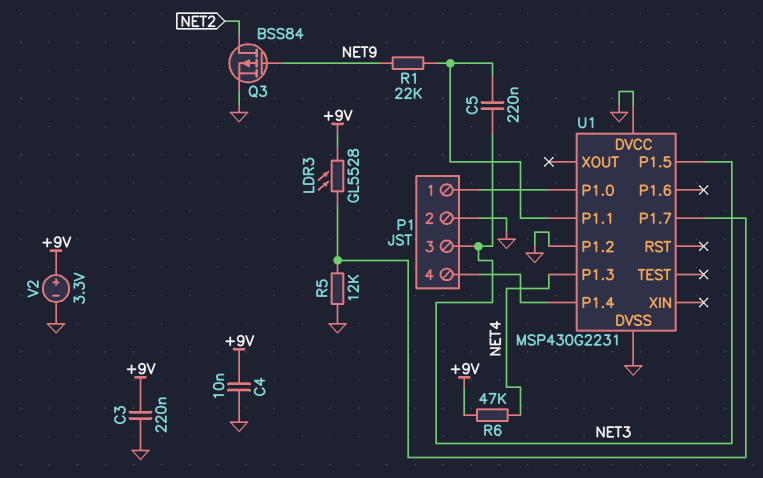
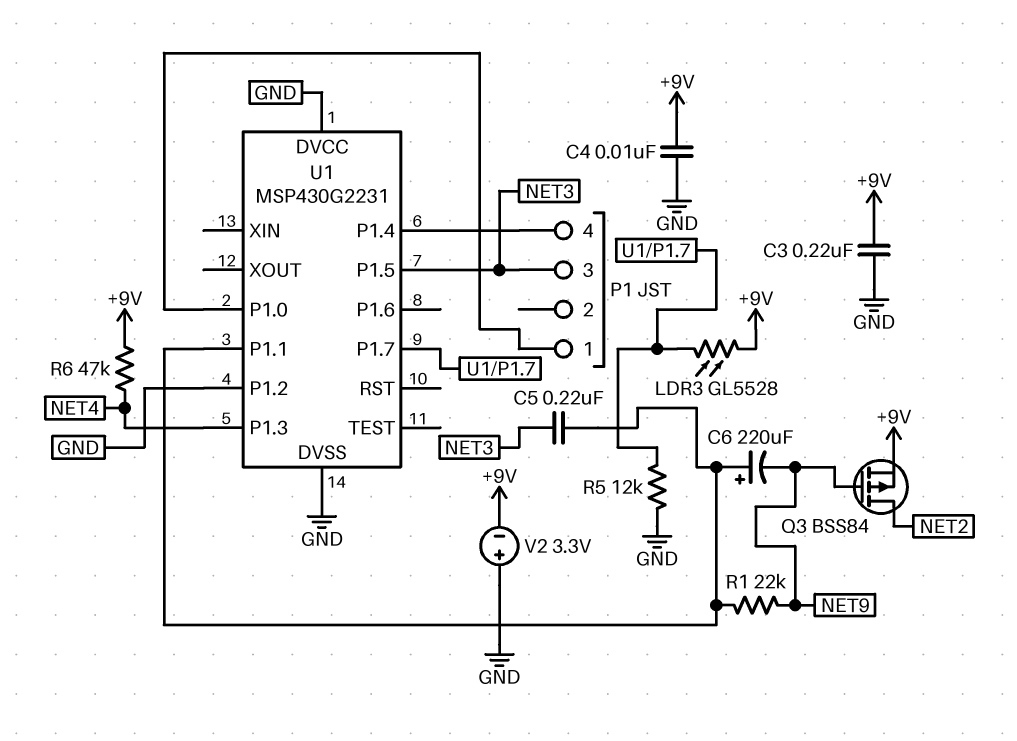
C6: none -> 220uF (plus U1/P1.1, minus NET9)
P1 pin 2: GND -> none
Q3: PMOS BSS84 (G NET9, D NET2, S GND) -> PMOS BSS84 (G NET9, D NET2, S +9V)
V2: 3.3V (plus +9V, minus GND) -> 3.3V (plus GND, minus +9V)

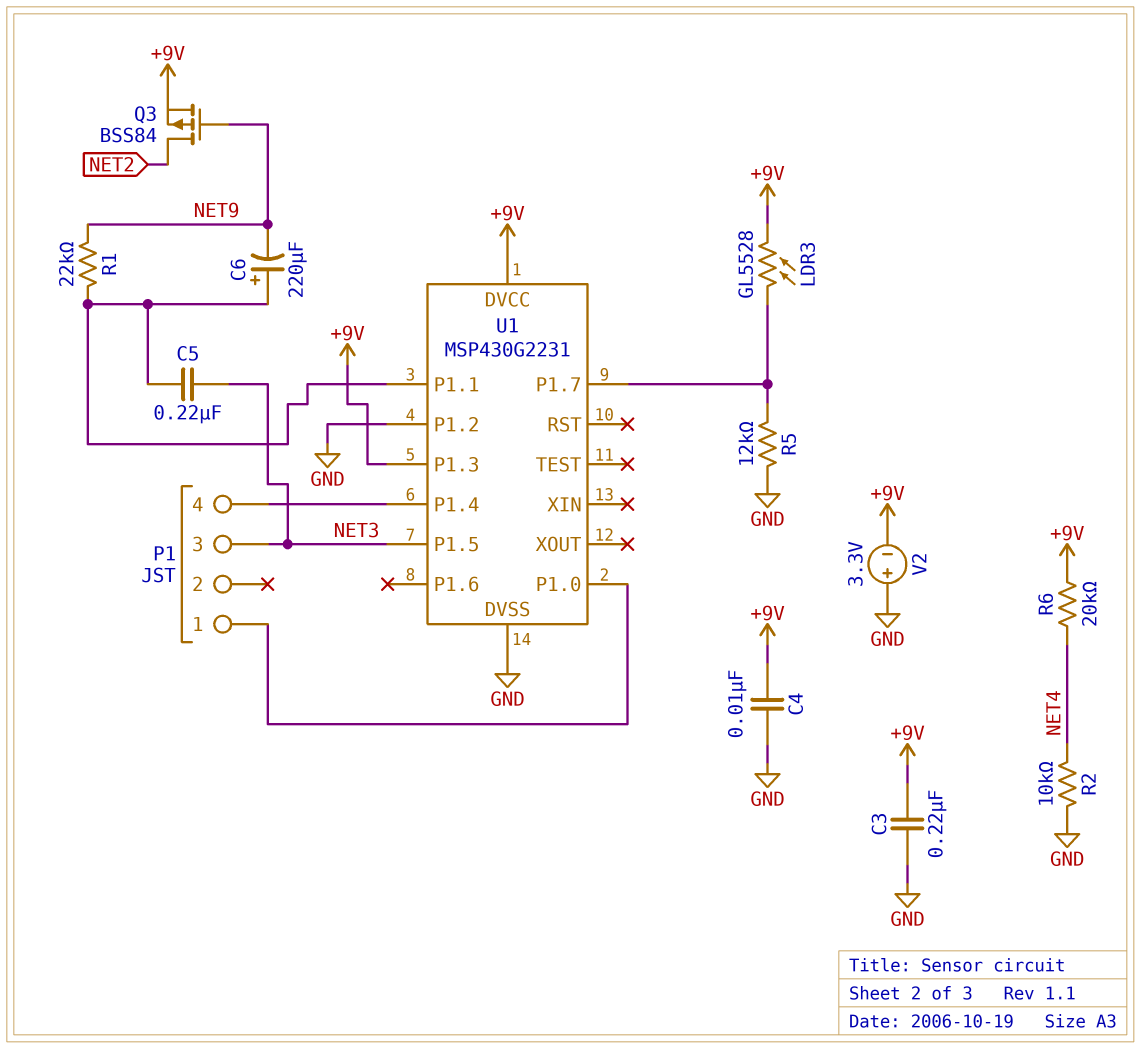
R2: none -> 10k (GND, NET4)
R6: 47k (+9V, NET4) -> 20k (+9V, NET4)
U1 pin DVCC: GND -> +9V
U1 pin P1.3: NET4 -> +9V

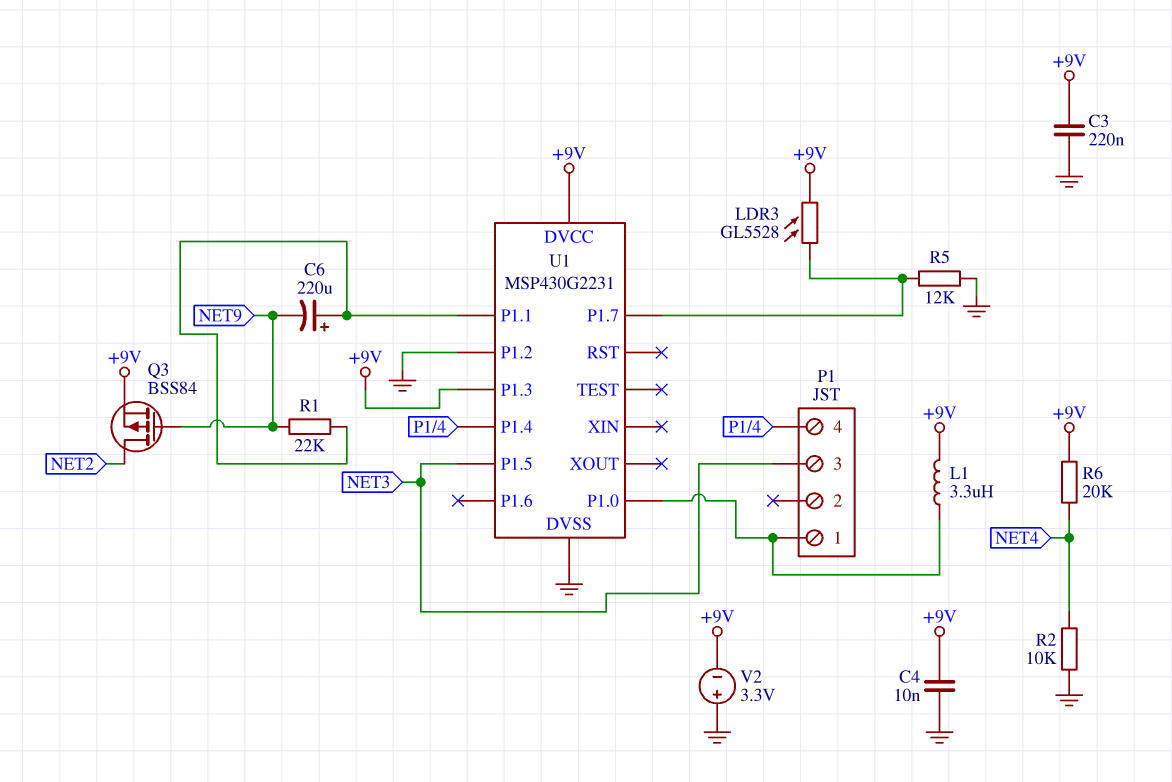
C5: 220nF (NET3, U1/P1.1) -> none
L1: none -> 3.3uH (+9V, P1/1)

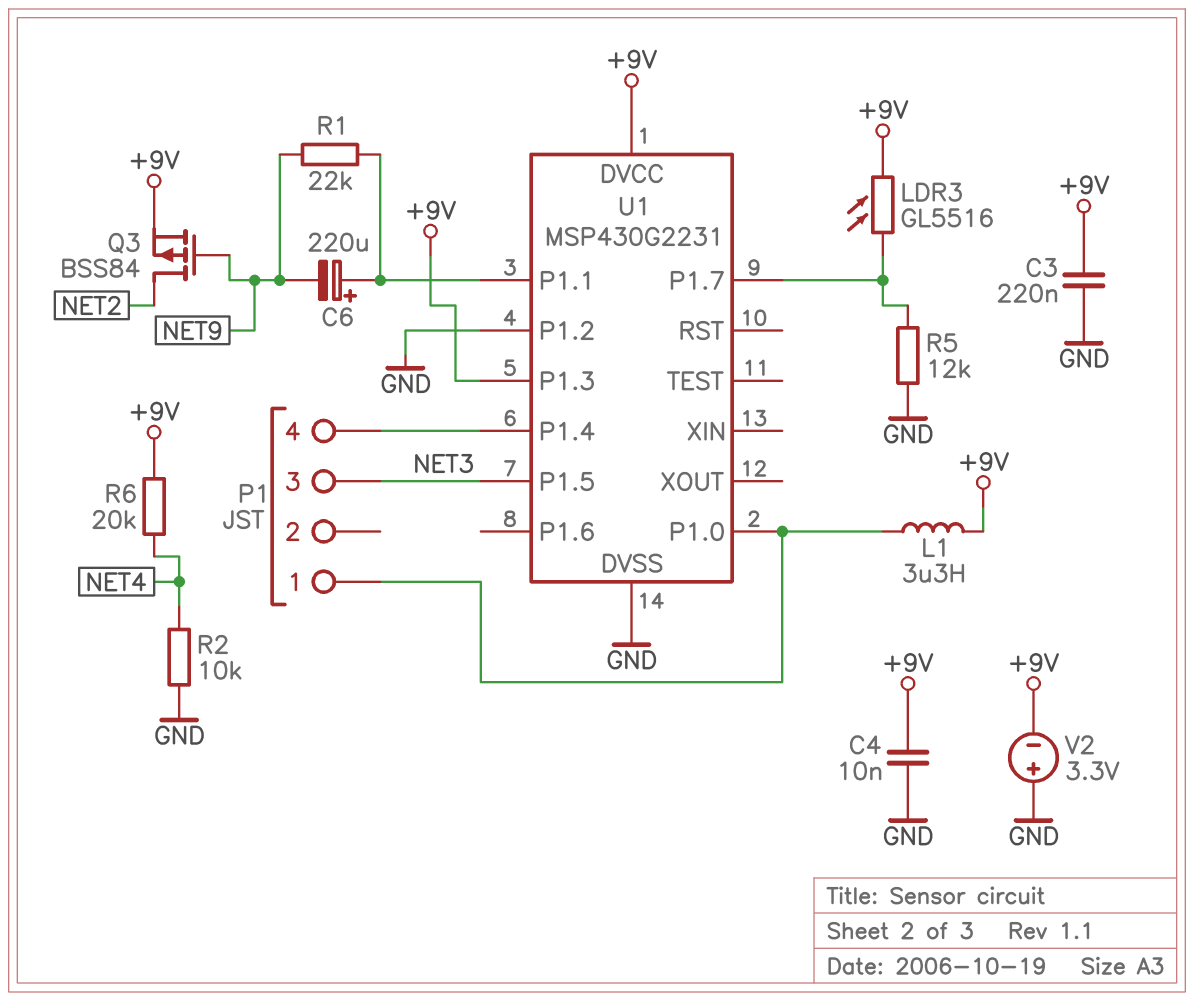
LDR3: GL5528 (+9V, U1/P1.7) -> GL5516 (+9V, U1/P1.7)

